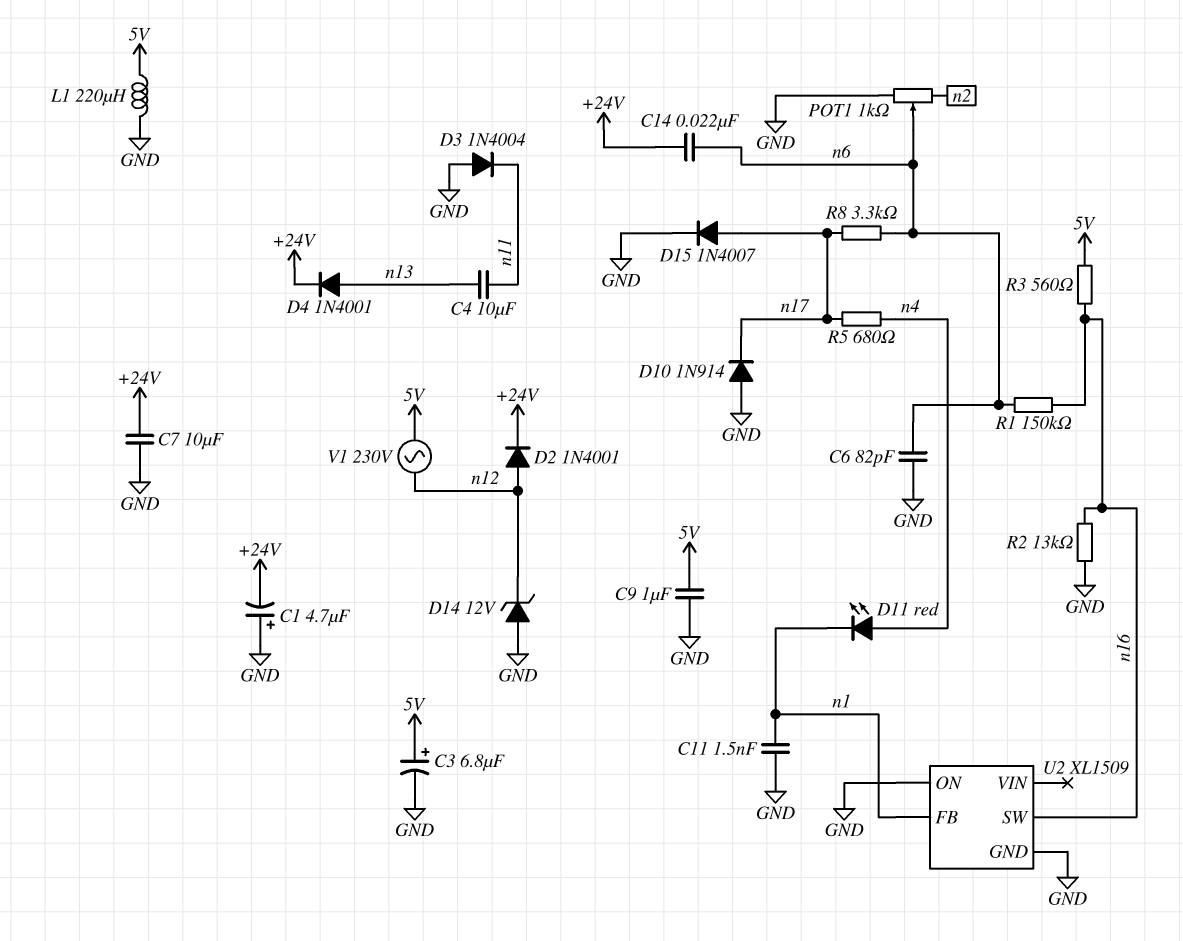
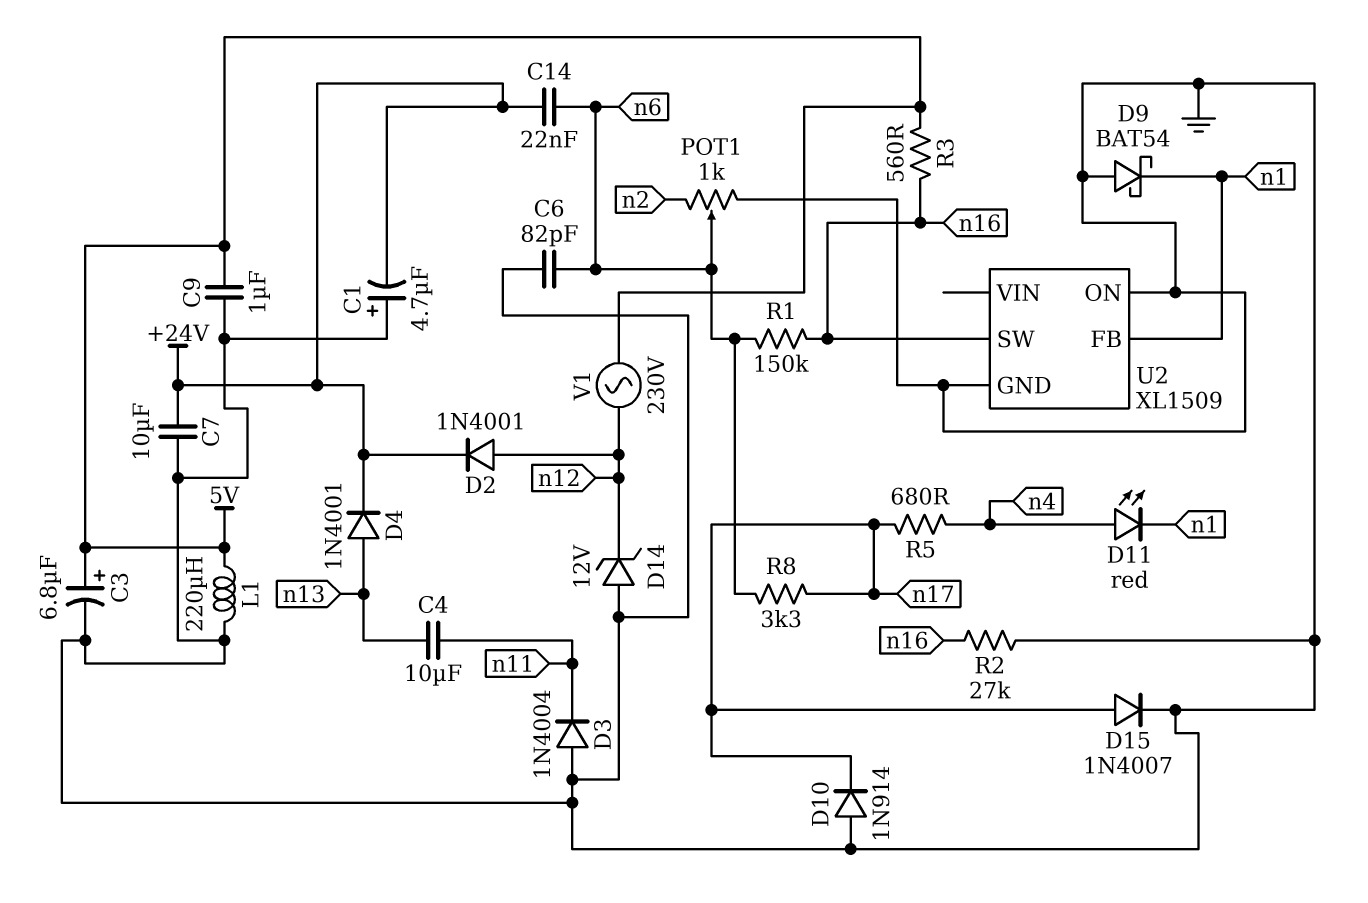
C11: 1.5nF (GND, n1) -> none
D9: none -> schottky BAT54 (A GND, K n1)
R2: 13k (GND, n16) -> 27k (GND, n16)

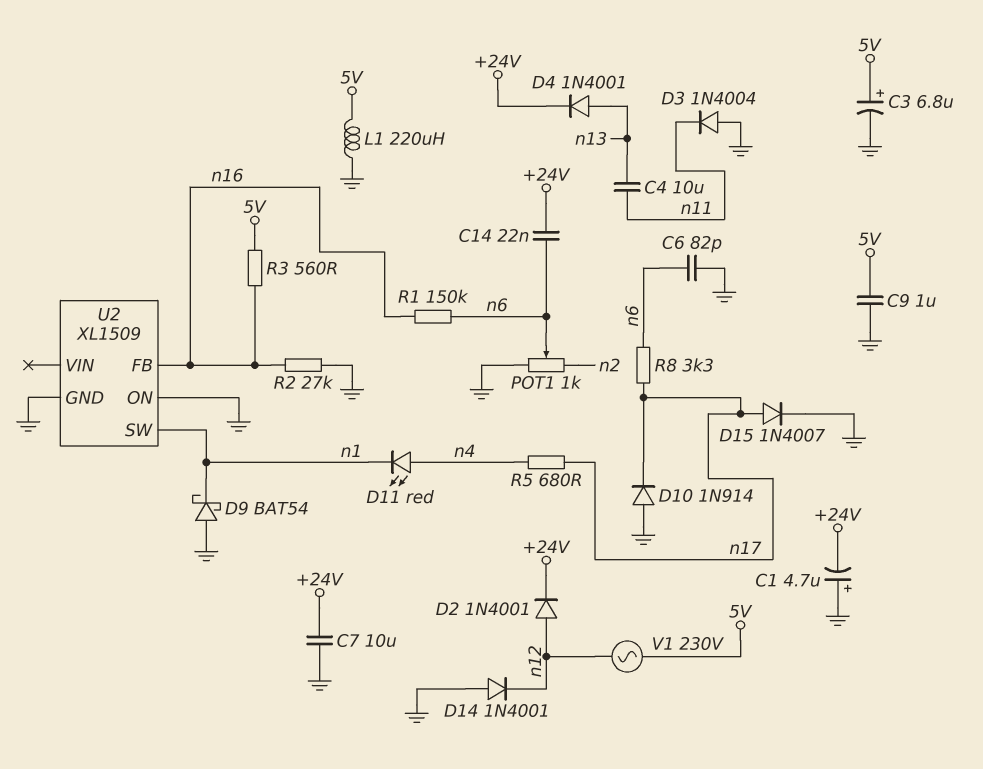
D14: zener 12V (A GND, K n12) -> diode 1N4001 (A GND, K n12)
U2 pin FB: n1 -> n16
U2 pin SW: n16 -> n1

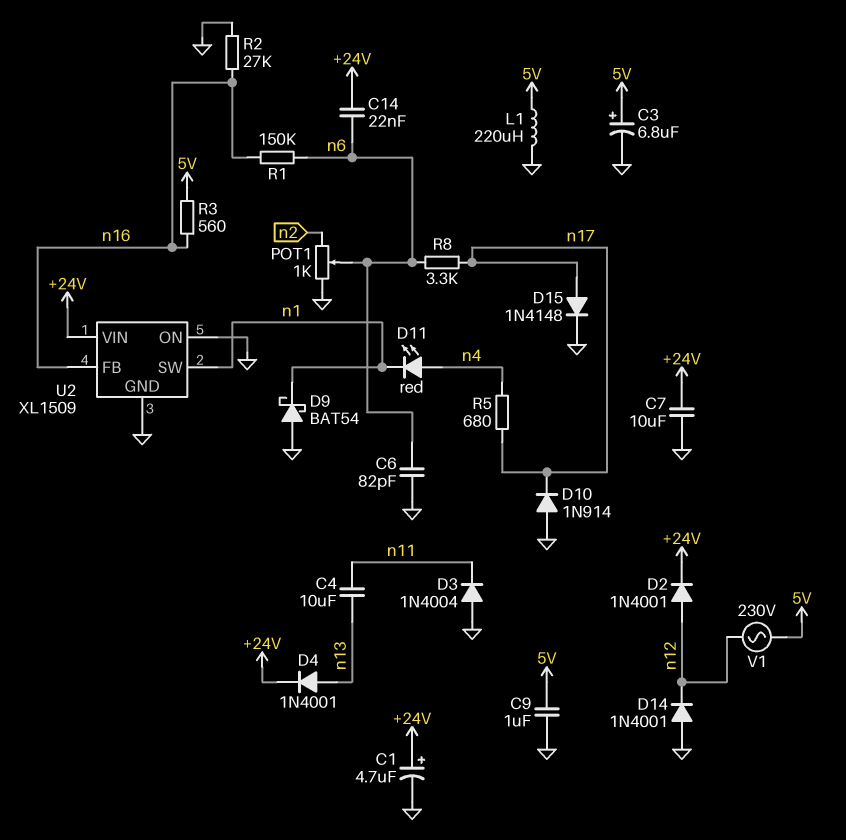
C1: 4.7uF (plus GND, minus +24V) -> 4.7uF (plus +24V, minus GND)
D15: diode 1N4007 (A n17, K GND) -> diode 1N4148 (A n17, K GND)
U2 pin VIN: none -> +24V

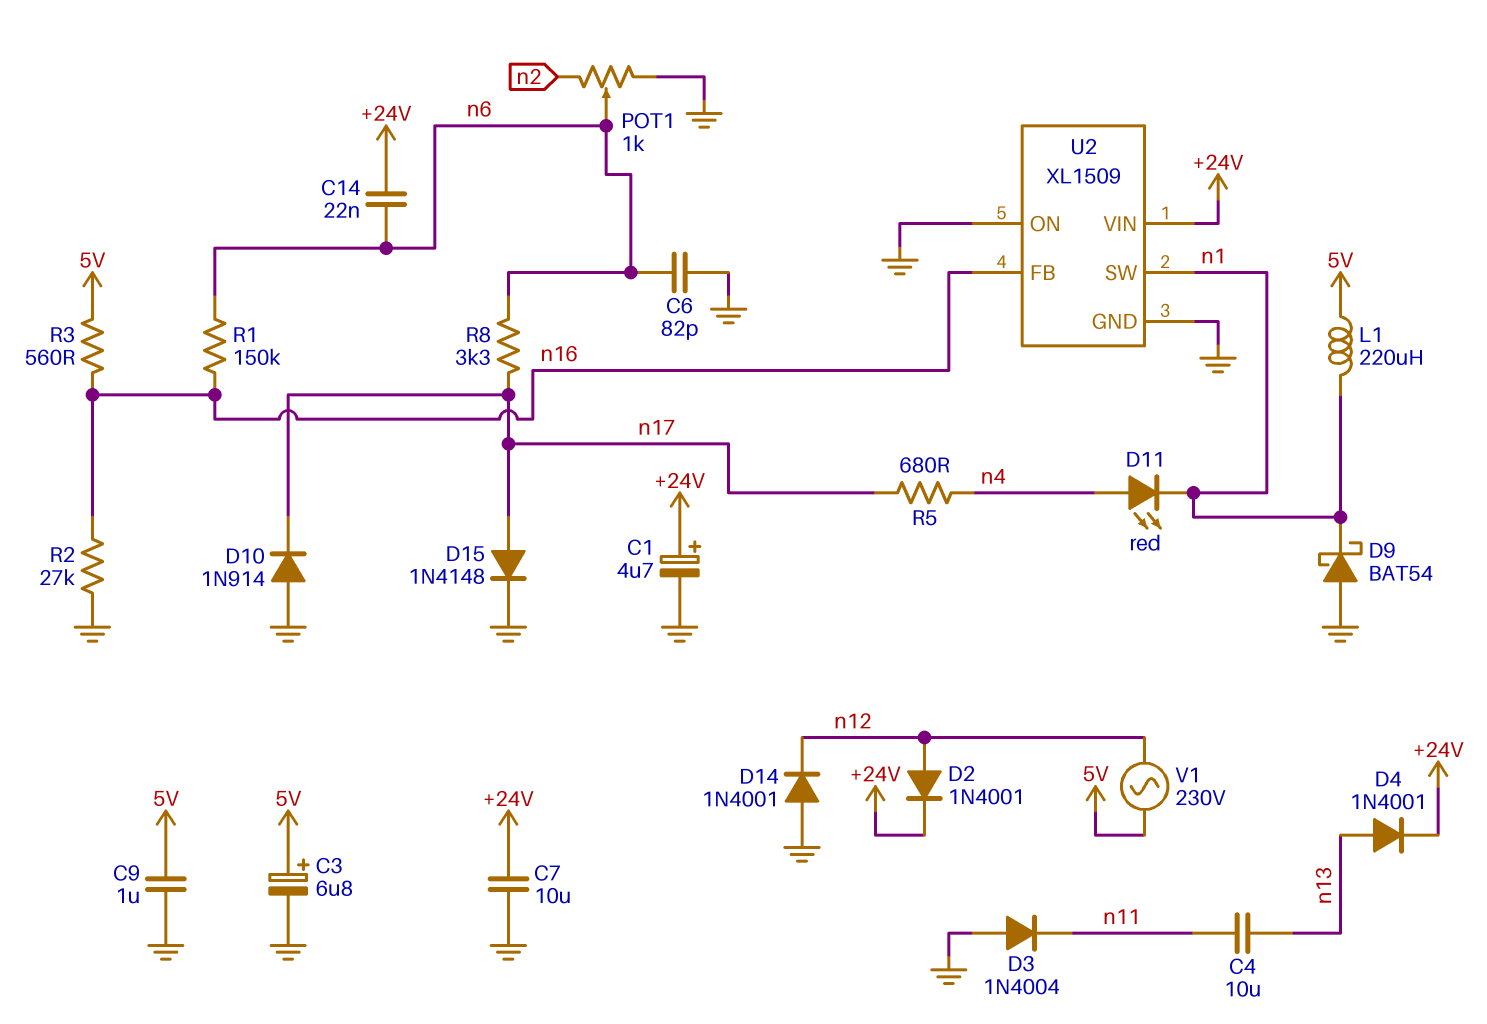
L1: 220uH (5V, GND) -> 220uH (5V, n1)

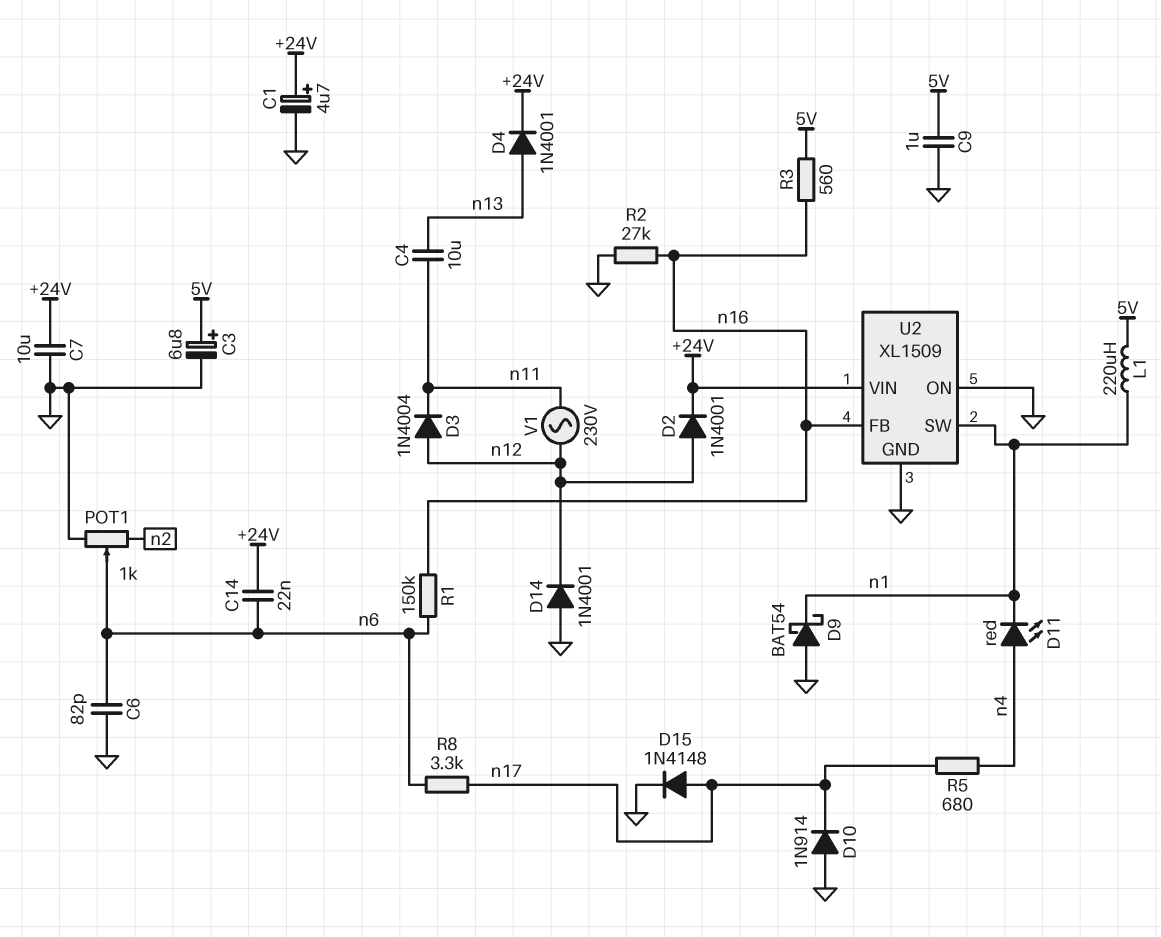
D3: diode 1N4004 (A GND, K n11) -> diode 1N4004 (A n12, K n11)
V1: AC 230V (5V, n12) -> AC 230V (n11, n12)

